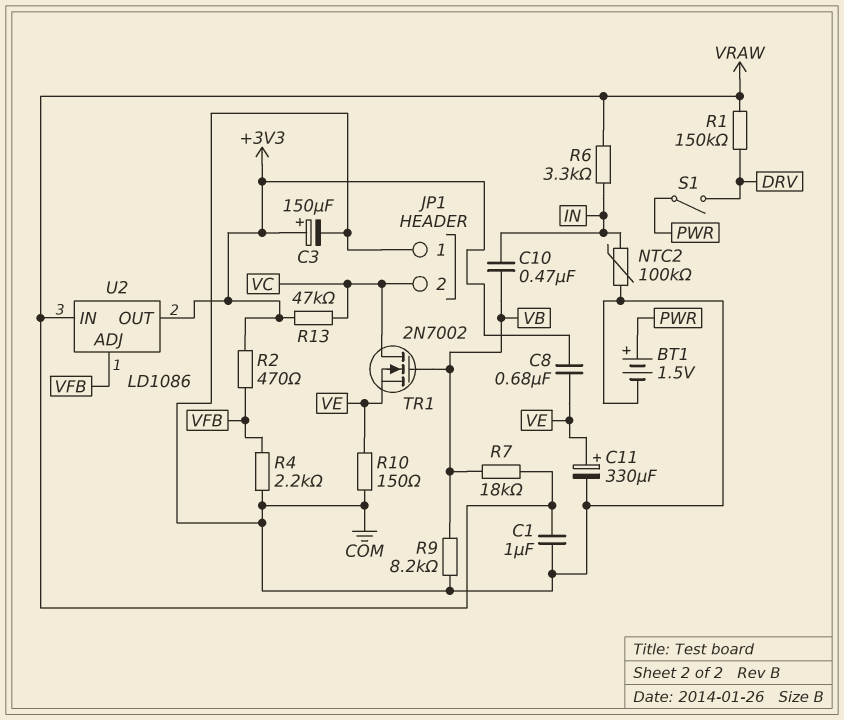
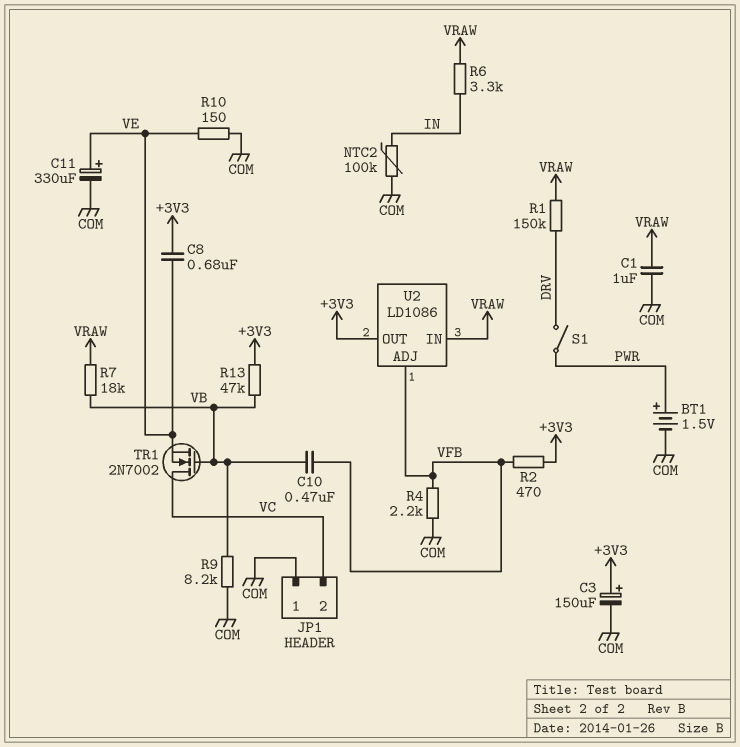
C10: 470nF (IN, VB) -> 470nF (VB, VFB)
R13: 47k (+3V3, VC) -> 47k (+3V3, VB)

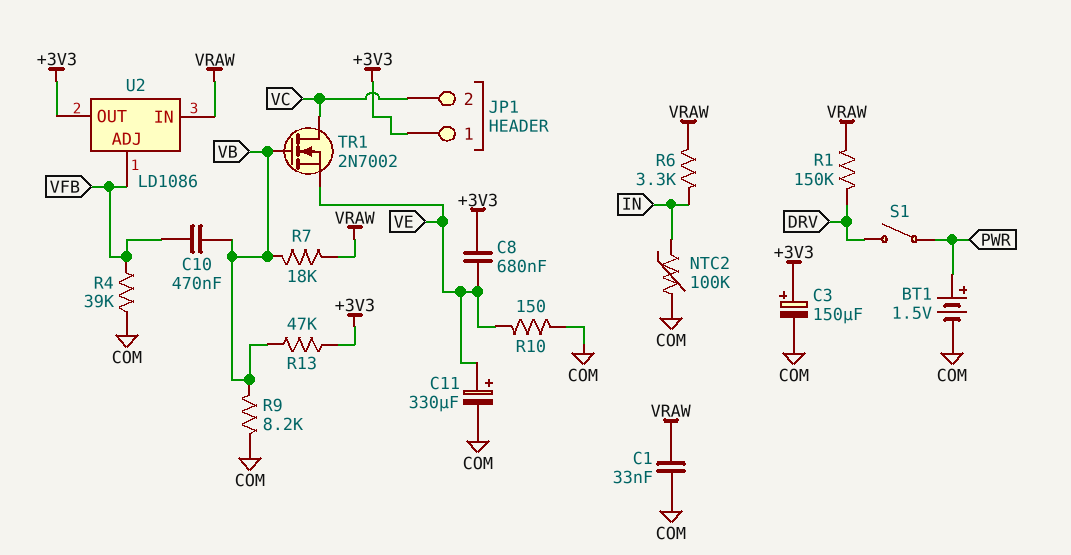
C1: 1uF (COM, VRAW) -> 33nF (COM, VRAW)
JP1 pin 1: COM -> +3V3
R2: 470 (+3V3, VFB) -> none
R4: 2.2k (COM, VFB) -> 39k (COM, VFB)

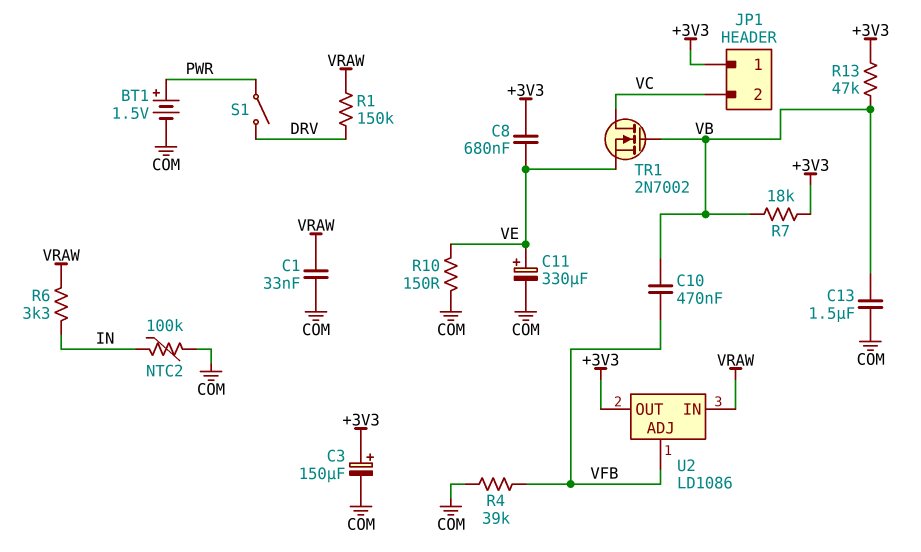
C13: none -> 1.5uF (COM, VB)
R7: 18k (VB, VRAW) -> 18k (+3V3, VB)
R9: 8.2k (COM, VB) -> none

